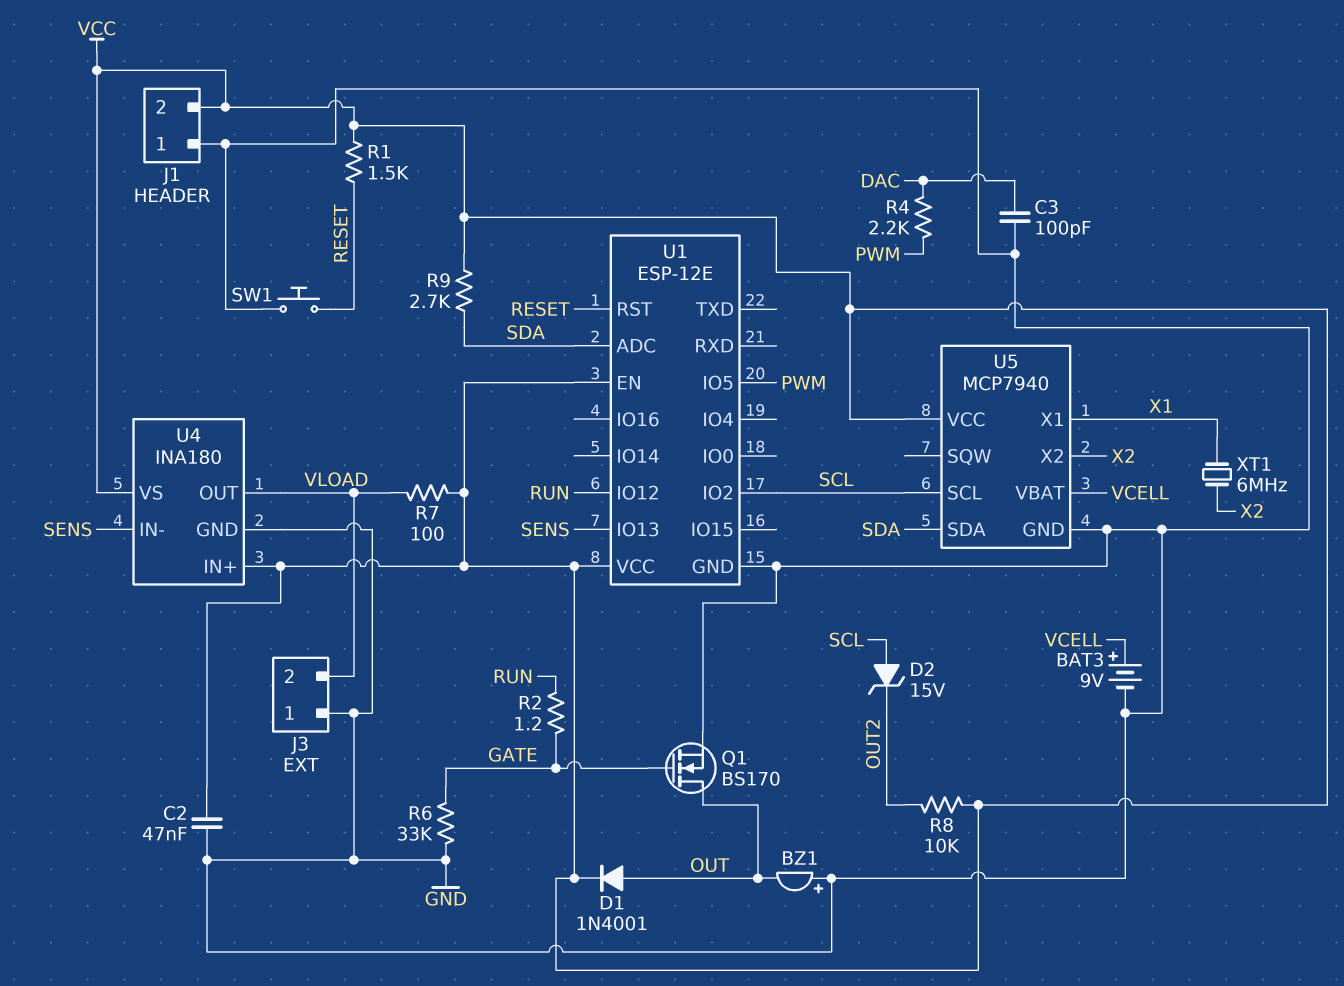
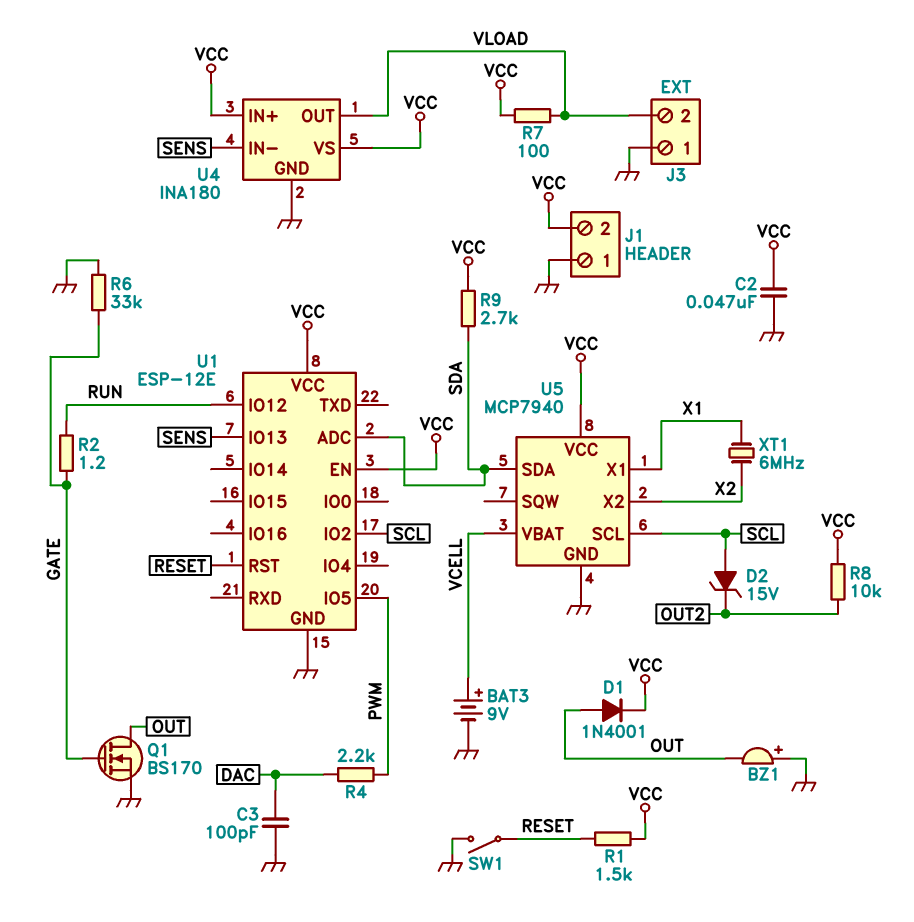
SW1: button (GND, RESET) -> switch (GND, RESET)

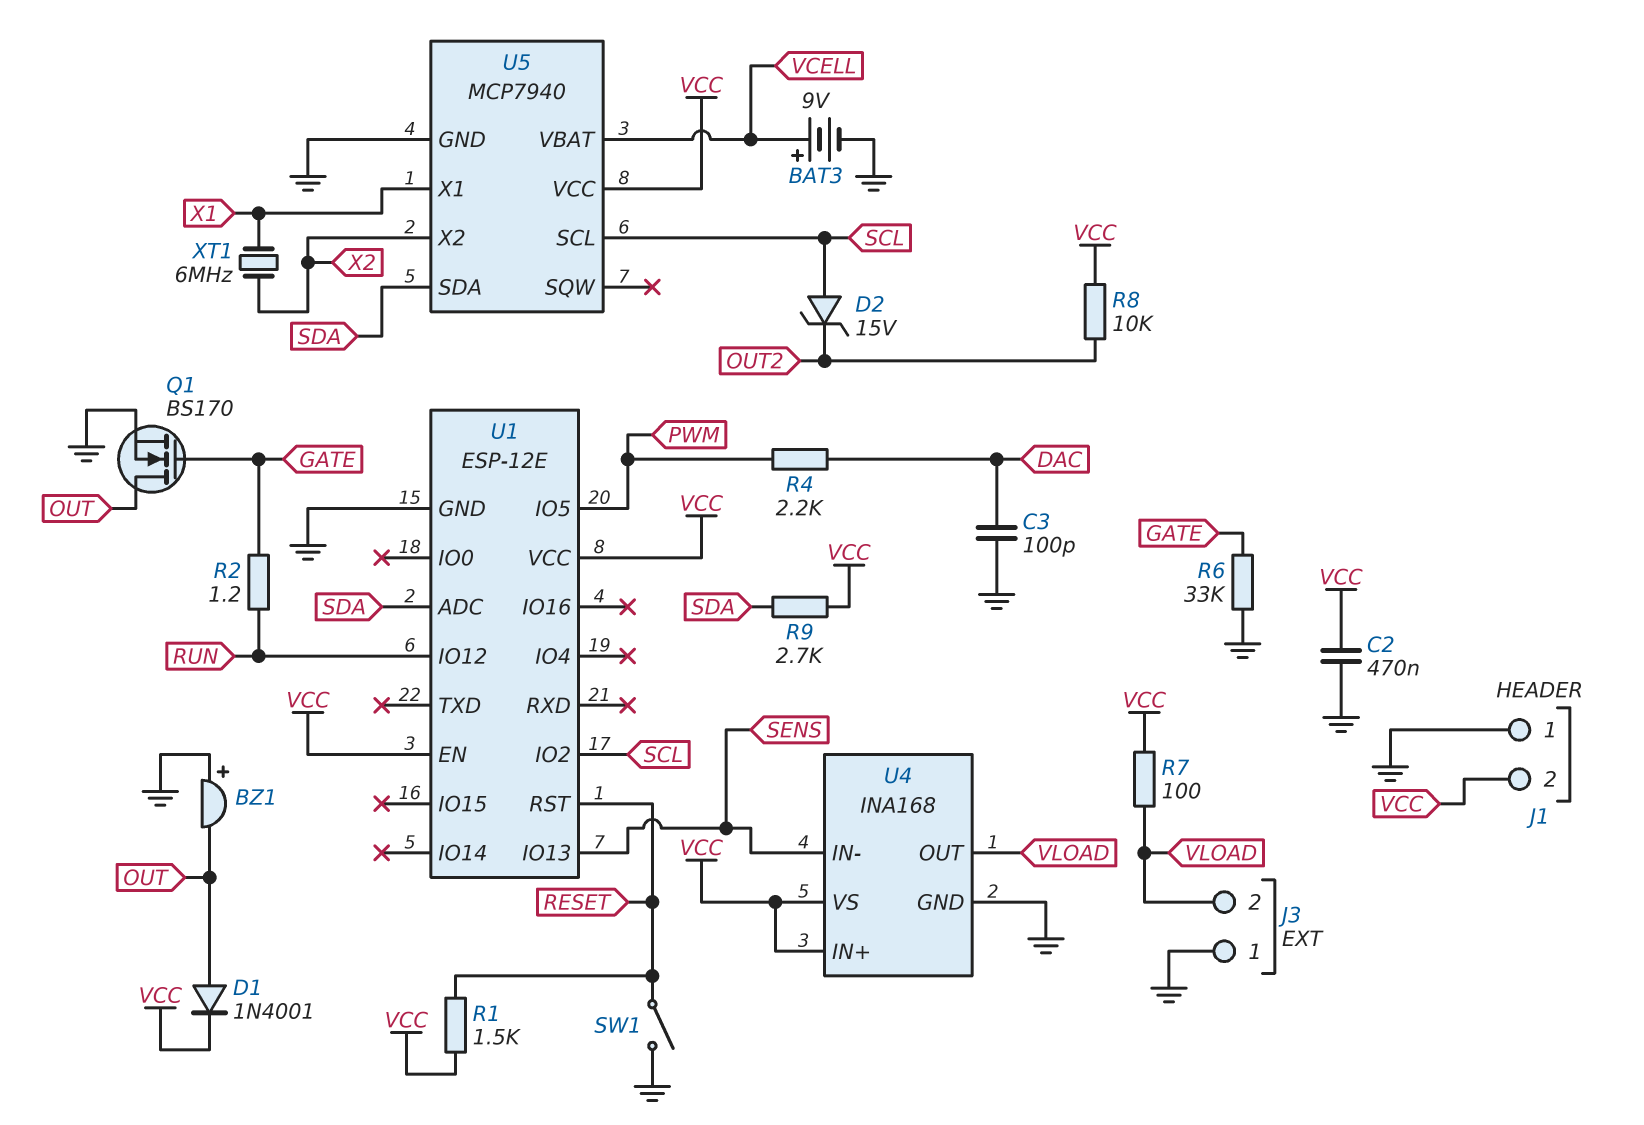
C2: 47nF (GND, VCC) -> 470nF (GND, VCC)
U4: INA180 -> INA168

